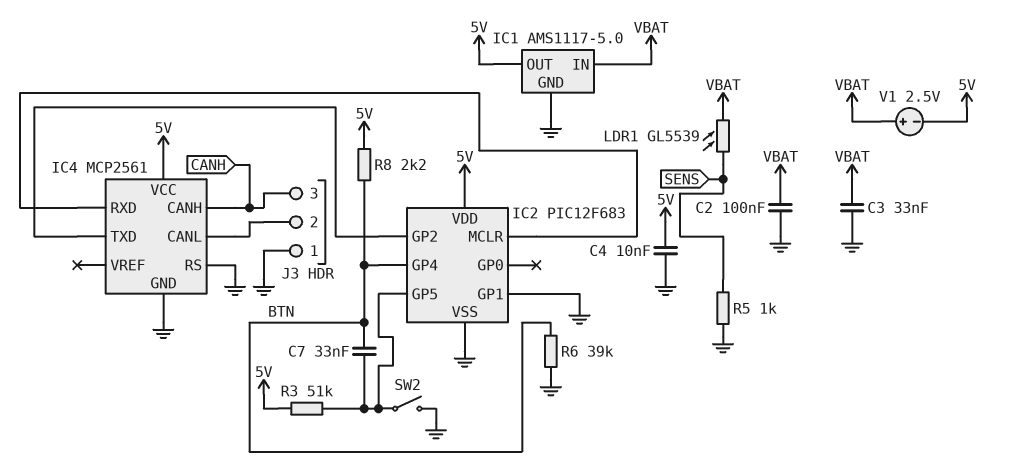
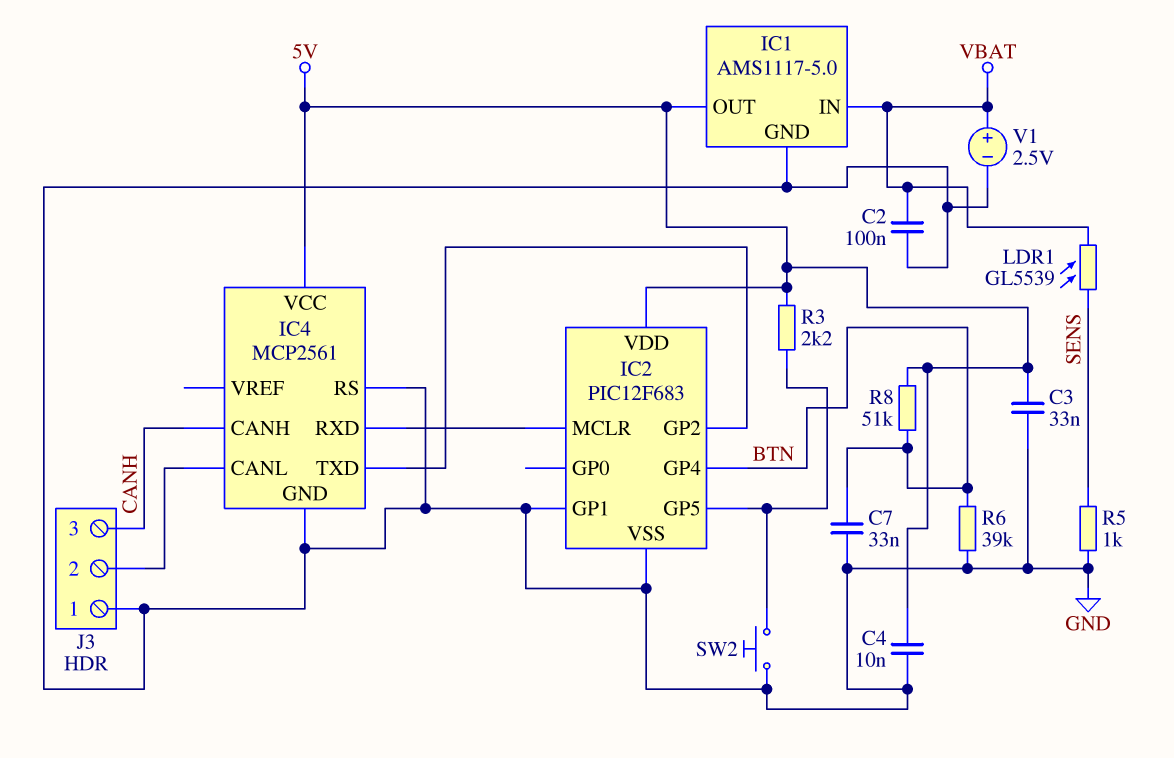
C3: 33nF (GND, VBAT) -> 33nF (5V, GND)
C7: 33nF (BTN, IC2/GP5) -> 33nF (BTN, GND)
R3: 51k (5V, IC2/GP5) -> 2.2k (5V, IC2/GP5)
R8: 2.2k (5V, BTN) -> 51k (5V, BTN)
SW2: switch (GND, IC2/GP5) -> button (GND, IC2/GP5)
V1: 2.5V (plus VBAT, minus 5V) -> 2.5V (plus VBAT, minus GND)

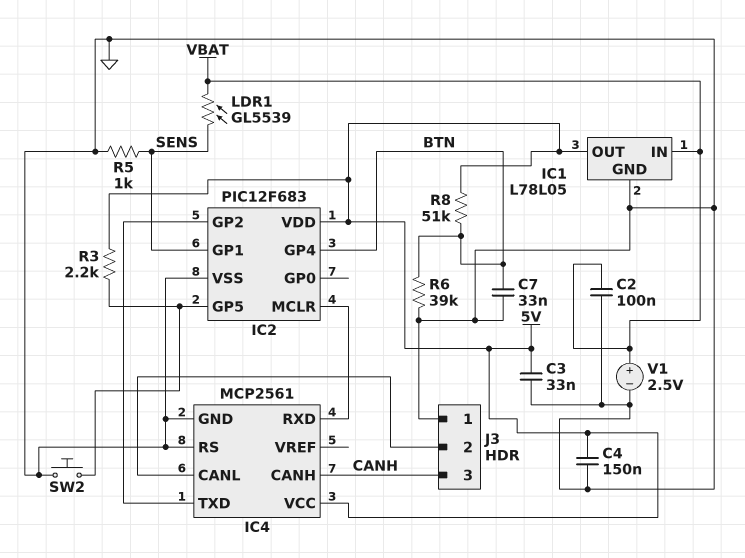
C4: 10nF (5V, GND) -> 150nF (5V, GND)
IC1: AMS1117-5.0 -> L78L05
IC2 pin GP1: GND -> SENS

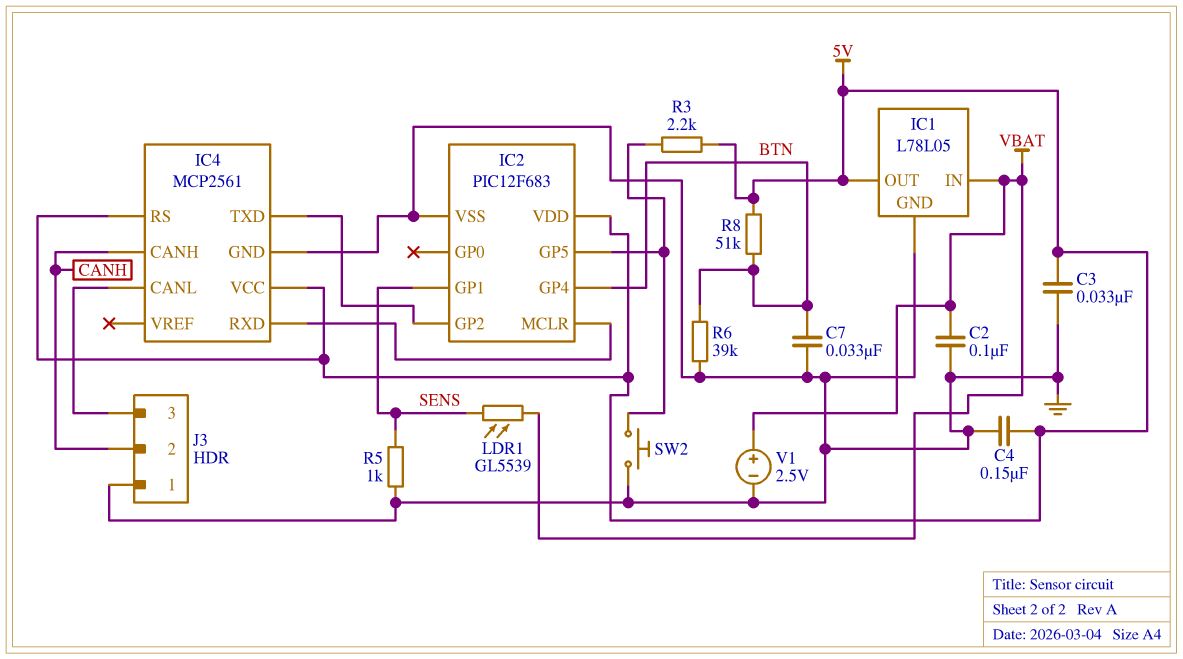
IC4 pin RS: GND -> 5V
J3 pin 2: IC4/CANL -> CANH
J3 pin 3: CANH -> IC4/CANL

